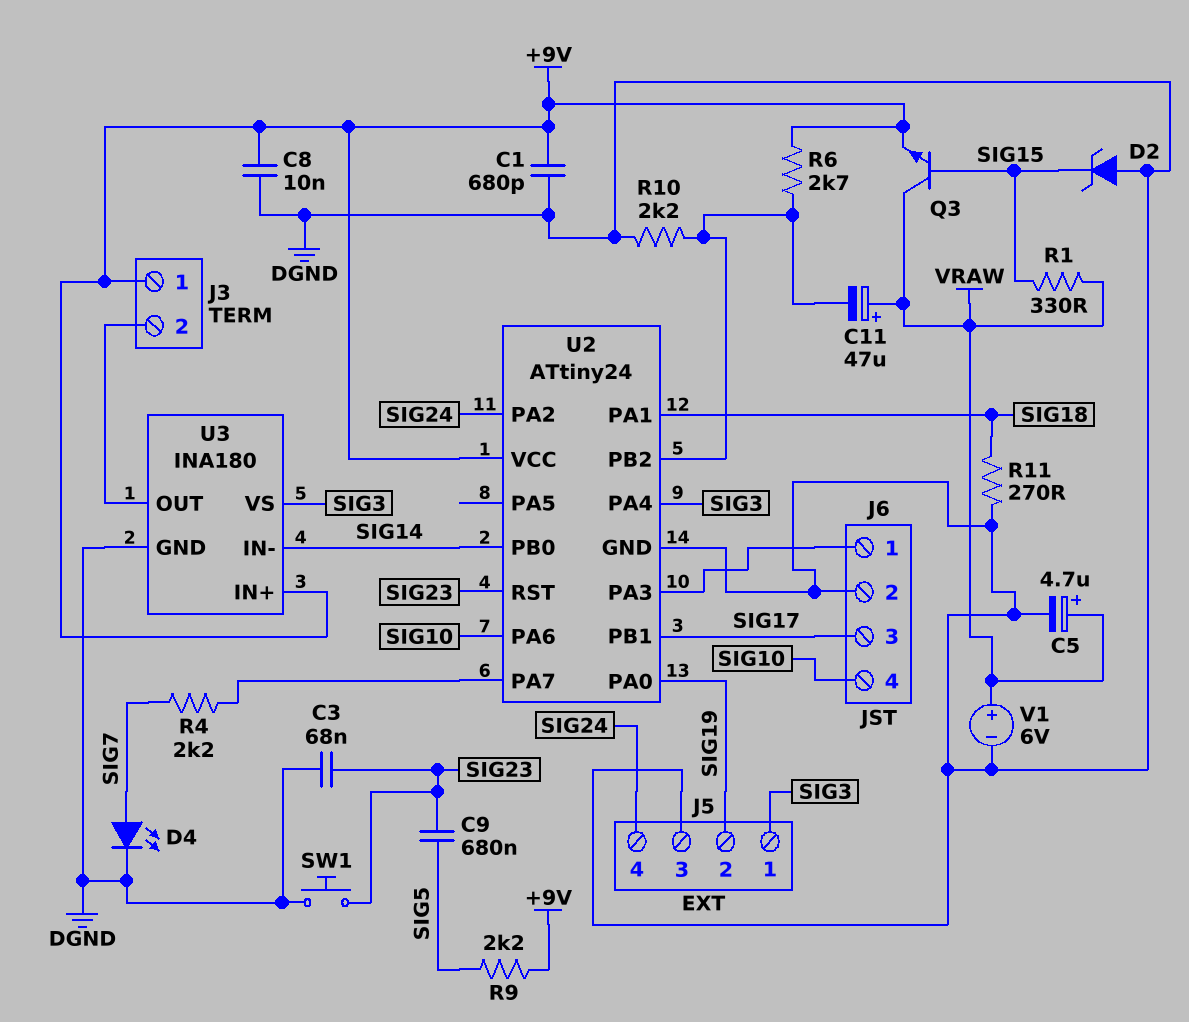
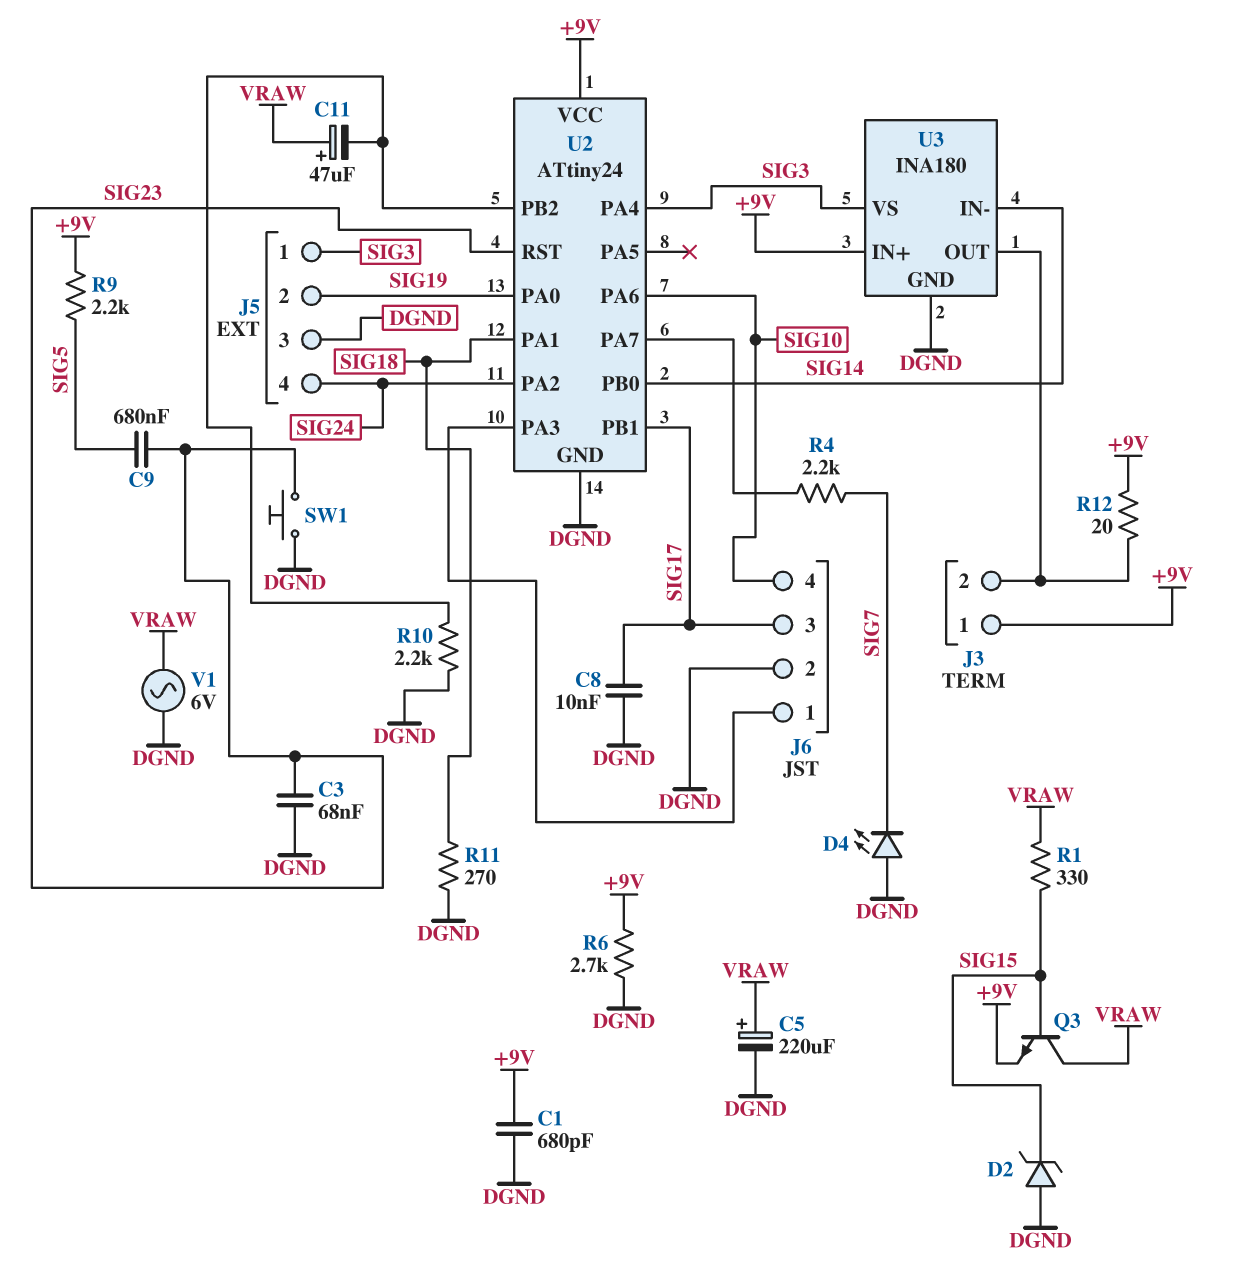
C5: 4.7uF (plus VRAW, minus DGND) -> 220uF (plus VRAW, minus DGND)
C8: 10nF (+9V, DGND) -> 10nF (DGND, SIG17)
D4: LED (A SIG7, K DGND) -> LED (A DGND, K SIG7)
R6: 2.7k (+9V, U2/PB2) -> 2.7k (+9V, DGND)
R12: none -> 20 (+9V, J3/2)
V1: 6V (plus VRAW, minus DGND) -> AC 6V (DGND, VRAW)

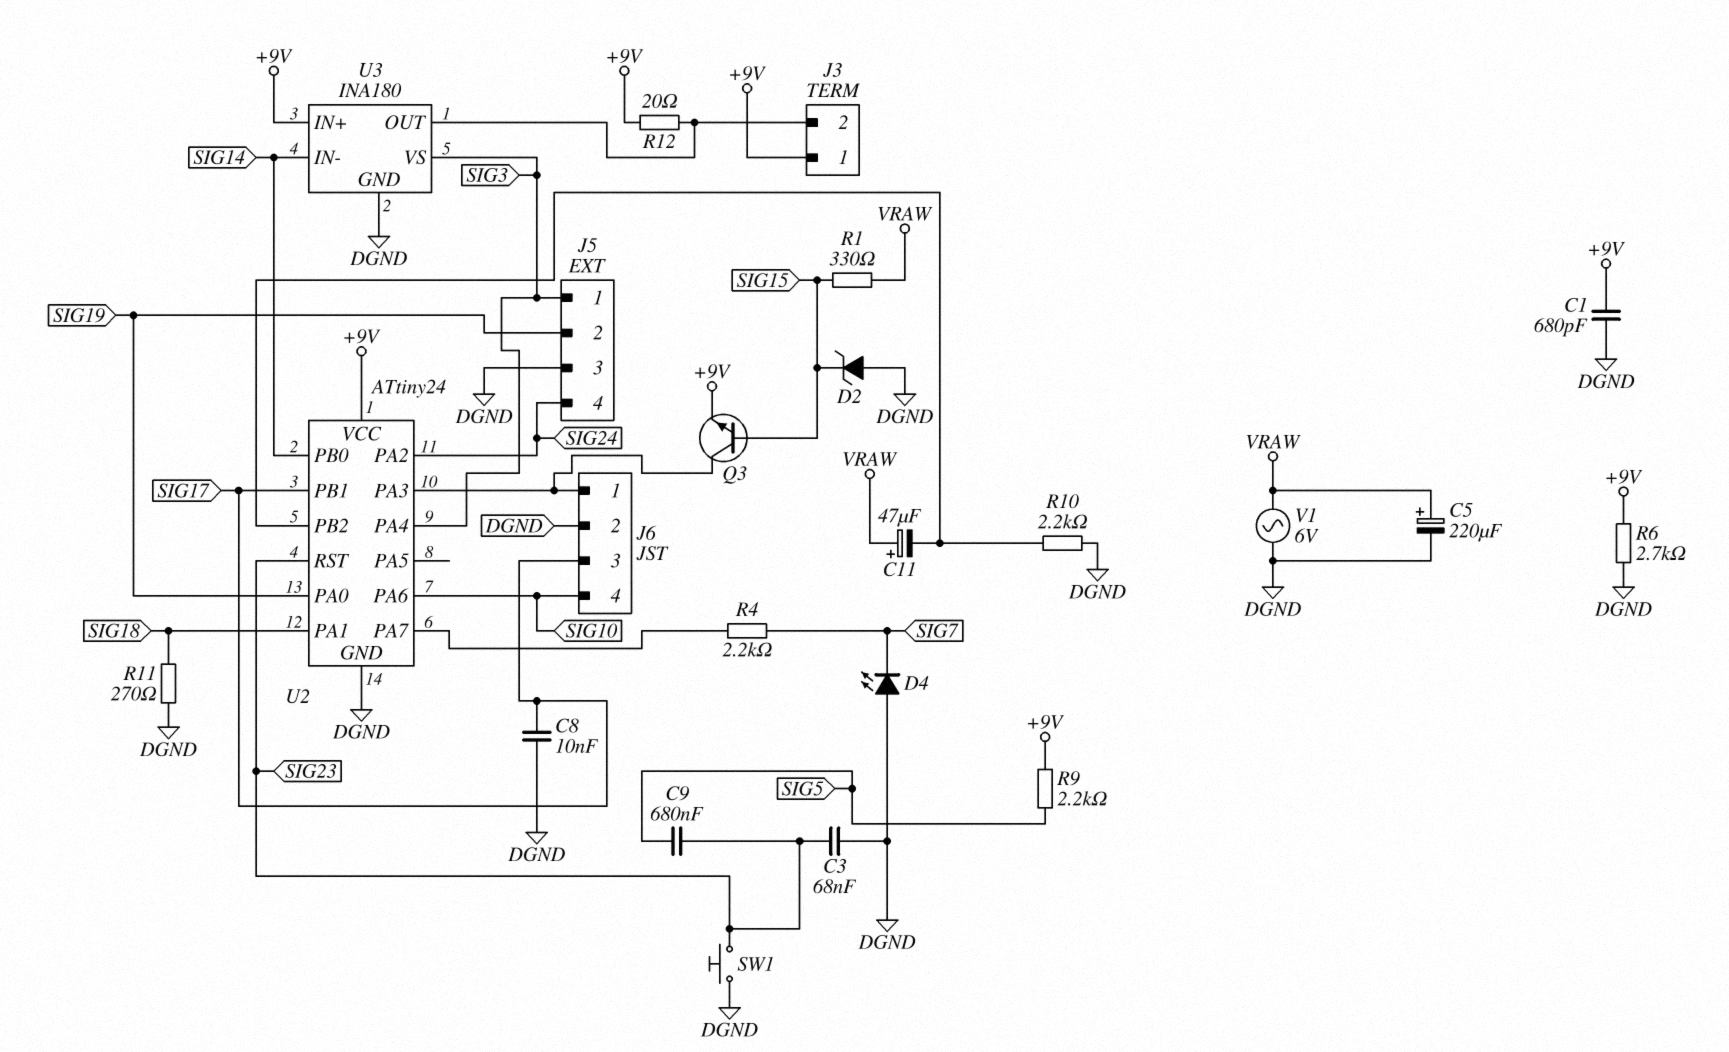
Q3: NPN (B SIG15, C VRAW, E +9V) -> NPN (B SIG15, C J6/1, E +9V)

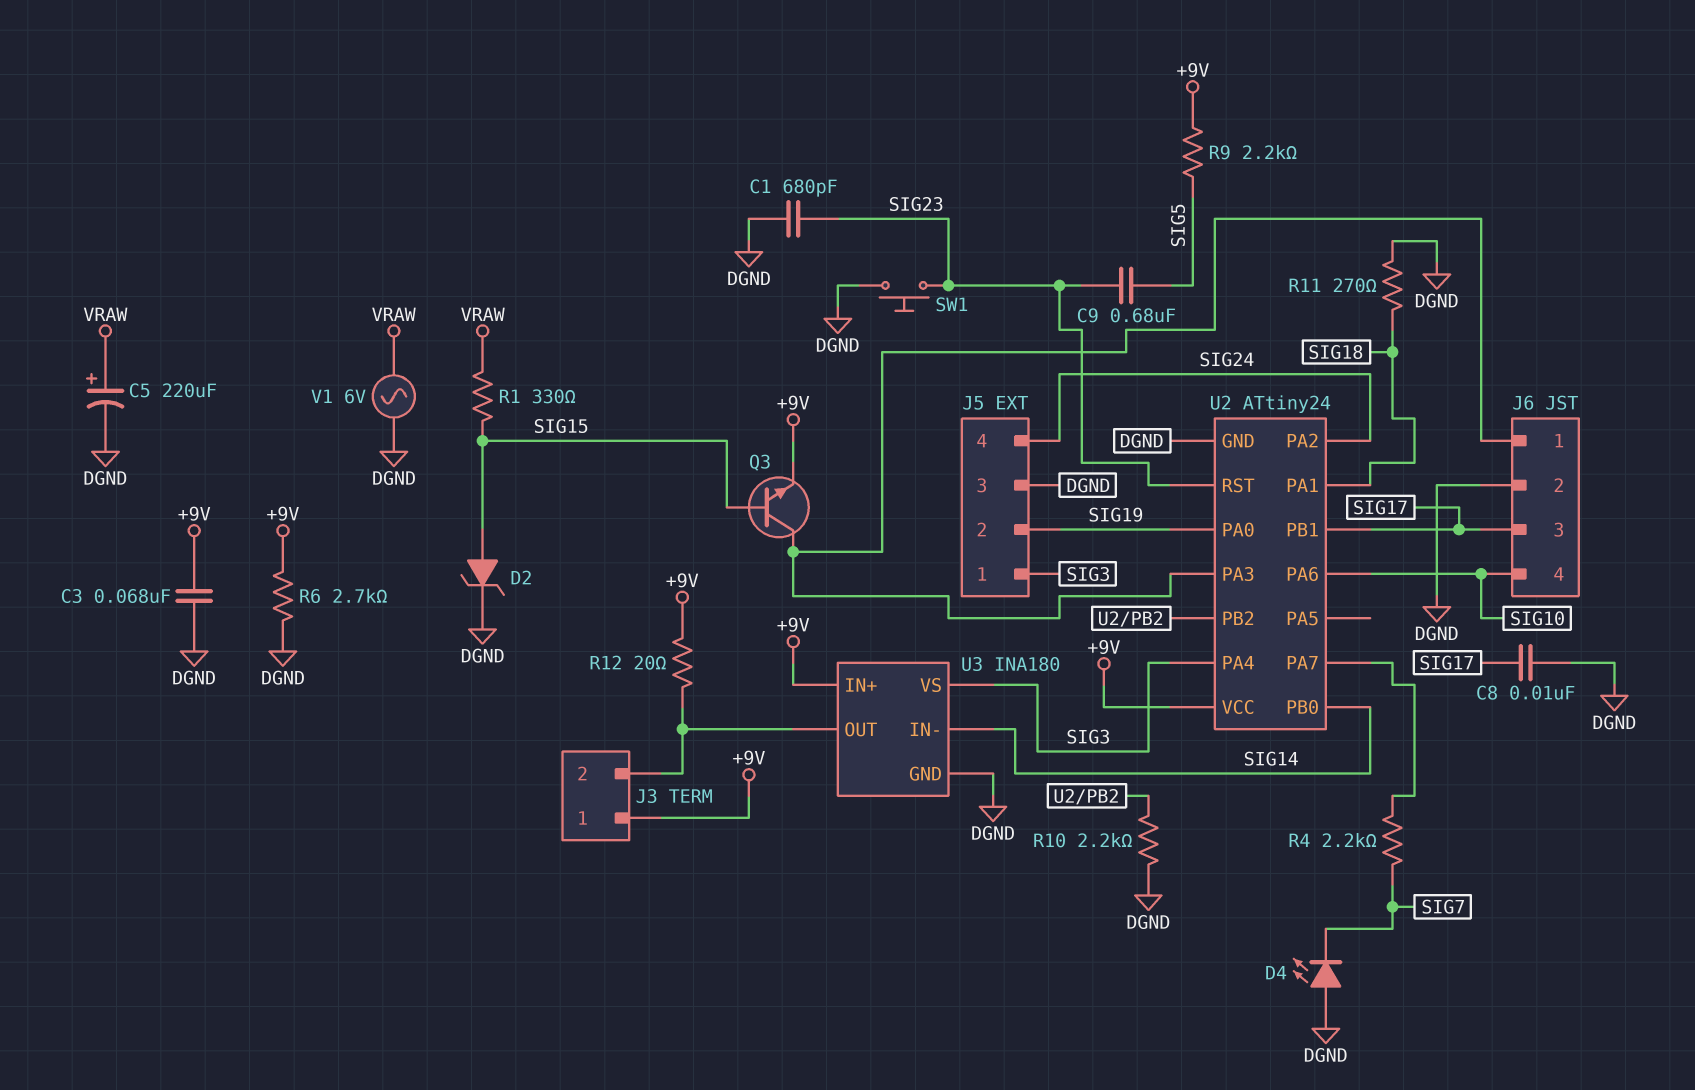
C1: 680pF (+9V, DGND) -> 680pF (DGND, SIG23)
C3: 68nF (DGND, SIG23) -> 68nF (+9V, DGND)
C11: 47uF (plus VRAW, minus U2/PB2) -> none
D2: zener (A DGND, K SIG15) -> zener (A SIG15, K DGND)

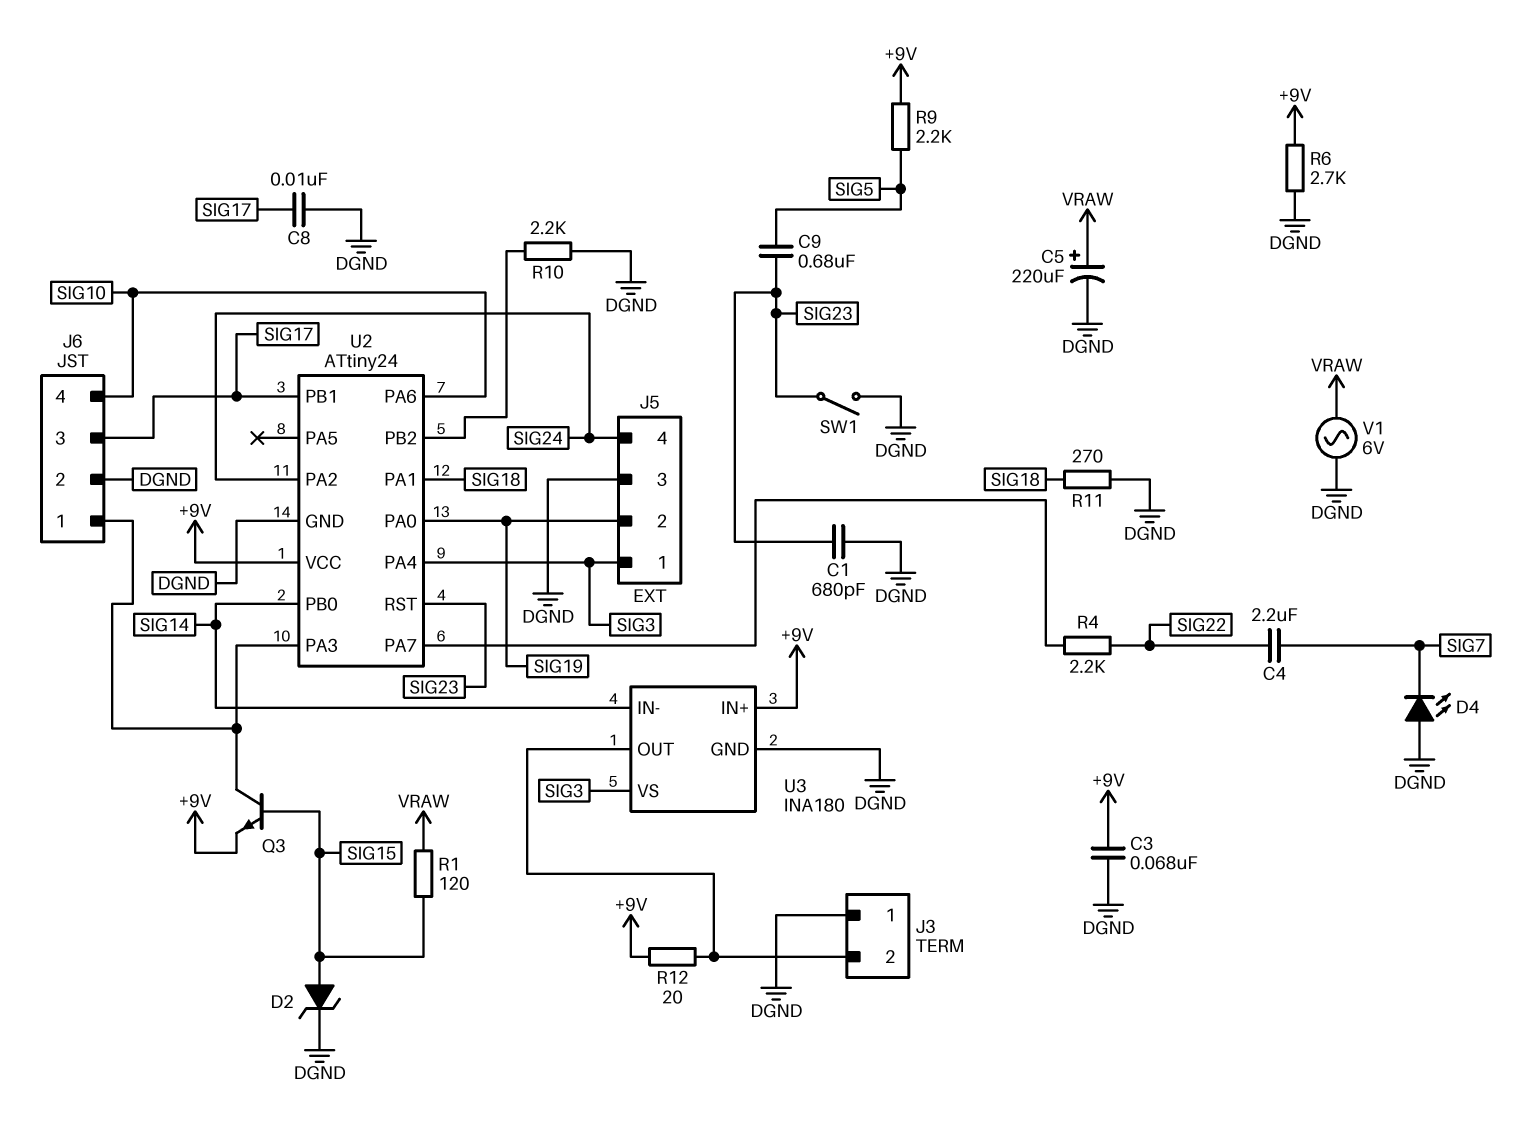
C4: none -> 2.2uF (SIG7, SIG22)
J3 pin 1: +9V -> DGND
R1: 330 (SIG15, VRAW) -> 120 (SIG15, VRAW)
R4: 2.2k (SIG7, U2/PA7) -> 2.2k (SIG22, U2/PA7)
SW1: button (DGND, SIG23) -> switch (DGND, SIG23)

